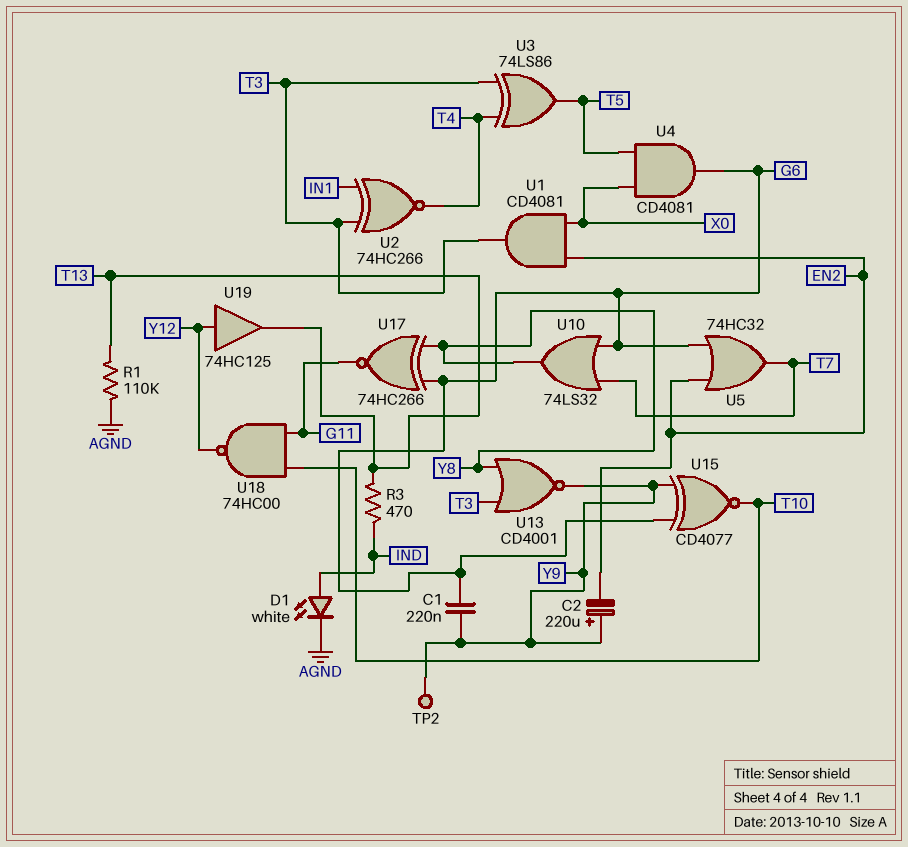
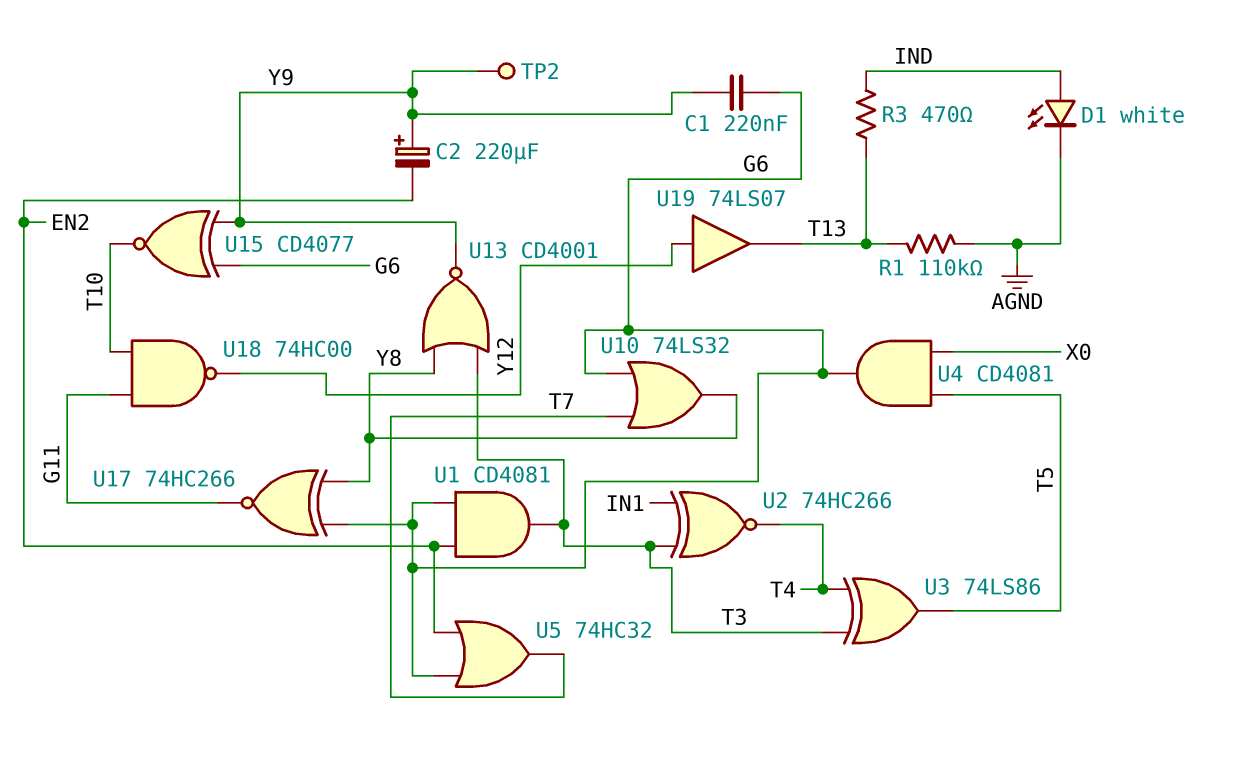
U1: AND CD4081 (in EN2, in X0, out T3) -> AND CD4081 (in EN2, in G6, out T3)
U19: buffer 74HC125 (in Y12, out T13) -> buffer 74LS07 (in Y12, out T13)

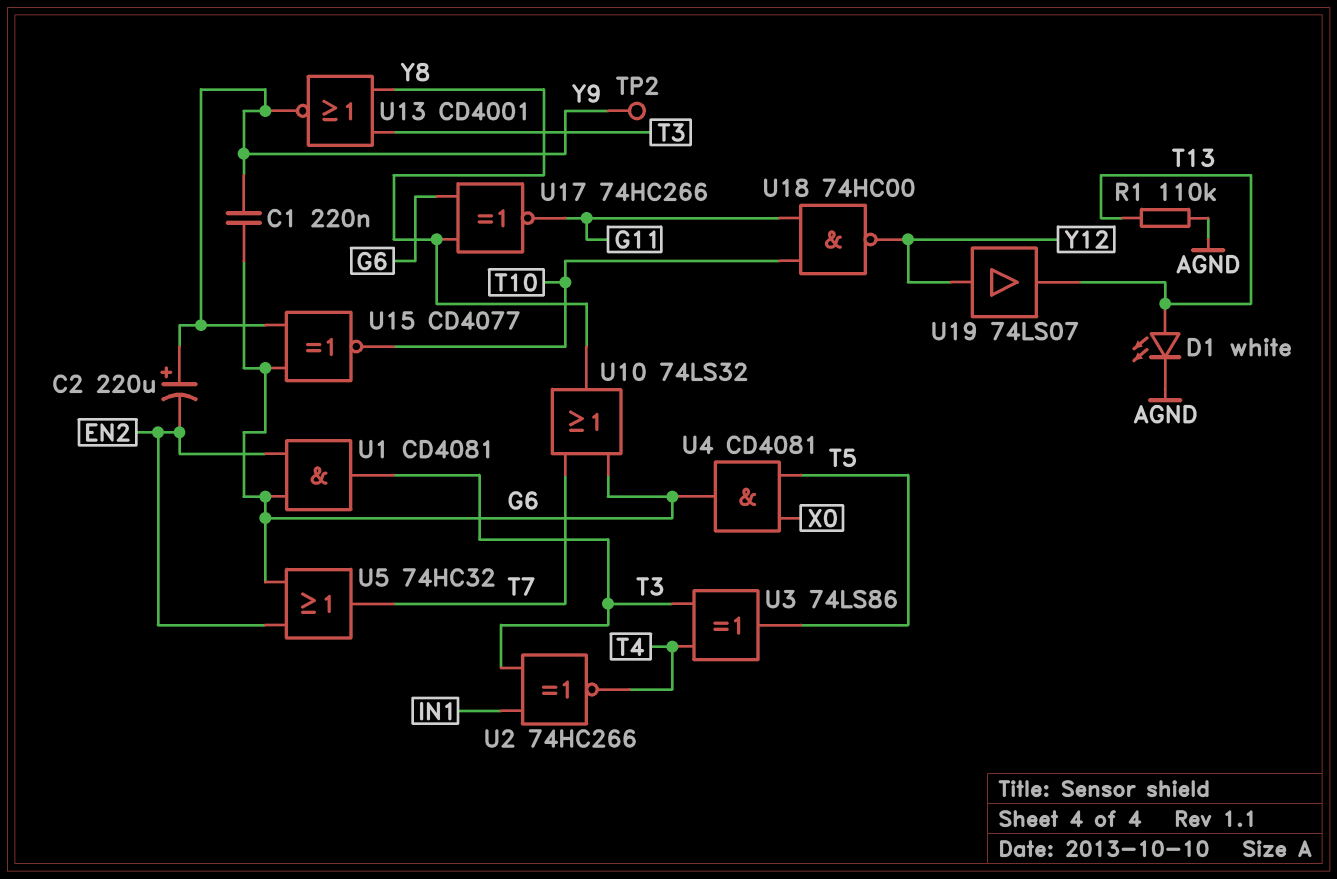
D1: LED white (A IND, K AGND) -> LED white (A T13, K AGND)
R3: 470 (IND, T13) -> none

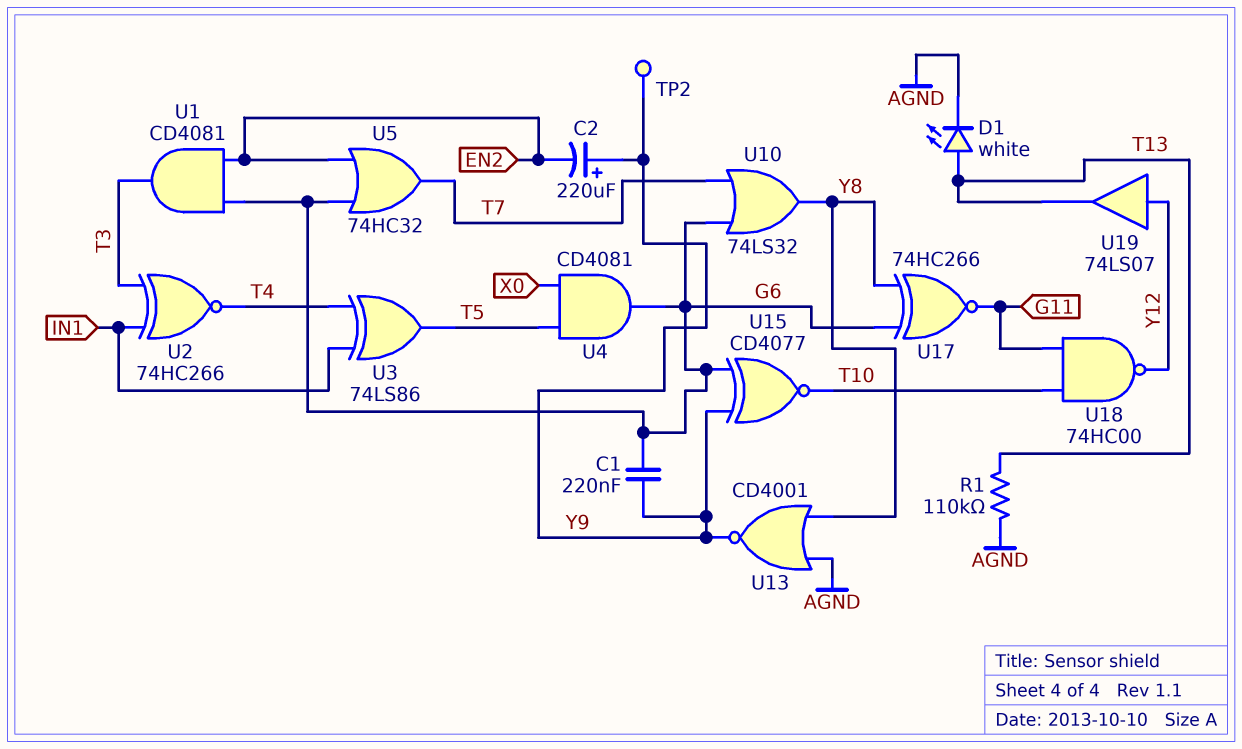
U3: XOR 74LS86 (in T3, in T4, out T5) -> XOR 74LS86 (in IN1, in T4, out T5)
U13: NOR CD4001 (in T3, in Y8, out Y9) -> NOR CD4001 (in AGND, in Y8, out Y9)

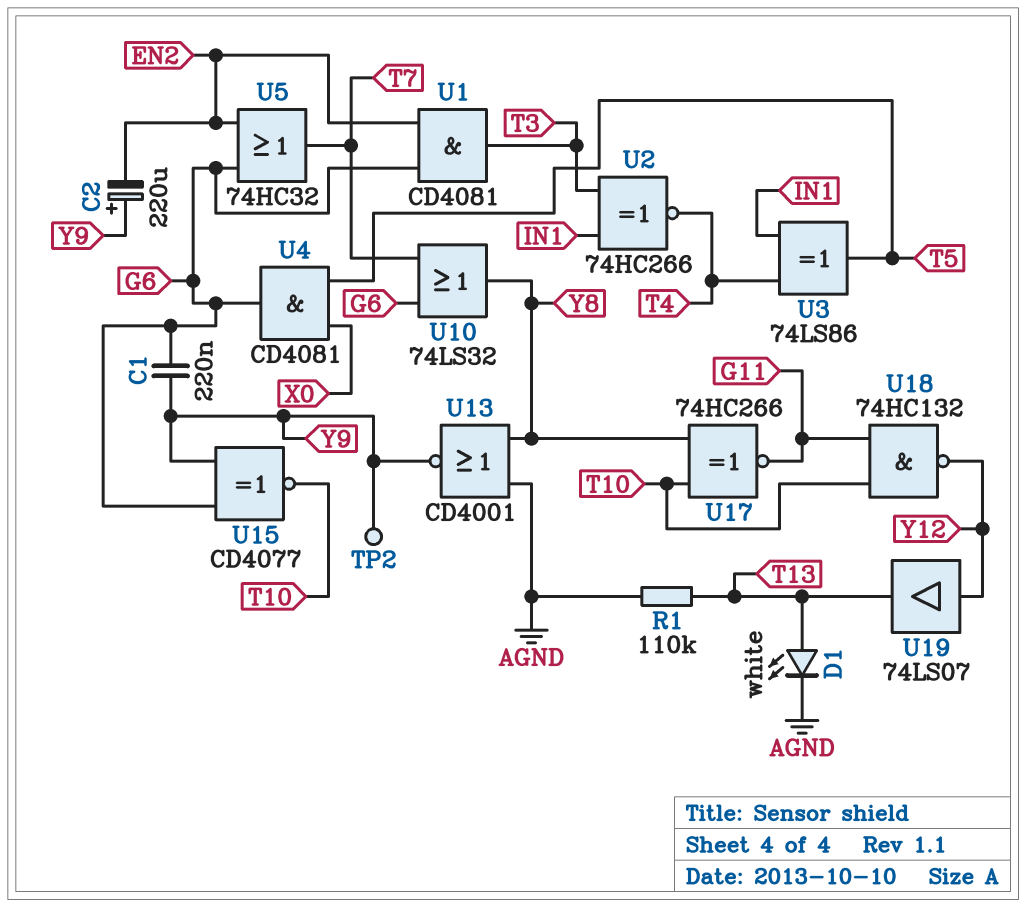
U17: XNOR 74HC266 (in G6, in Y8, out G11) -> XNOR 74HC266 (in T10, in Y8, out G11)
U18: NAND 74HC00 (in G11, in T10, out Y12) -> NAND 74HC132 (in G11, in T10, out Y12)

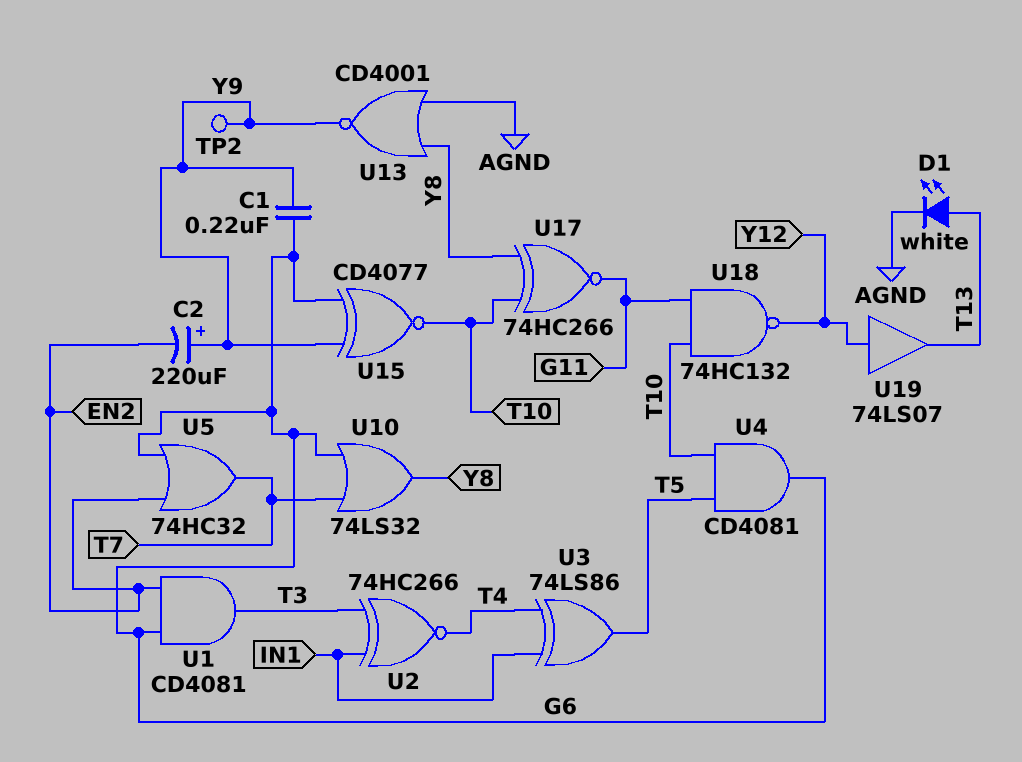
R1: 110k (AGND, T13) -> none
U4: AND CD4081 (in T5, in X0, out G6) -> AND CD4081 (in T5, in T10, out G6)

